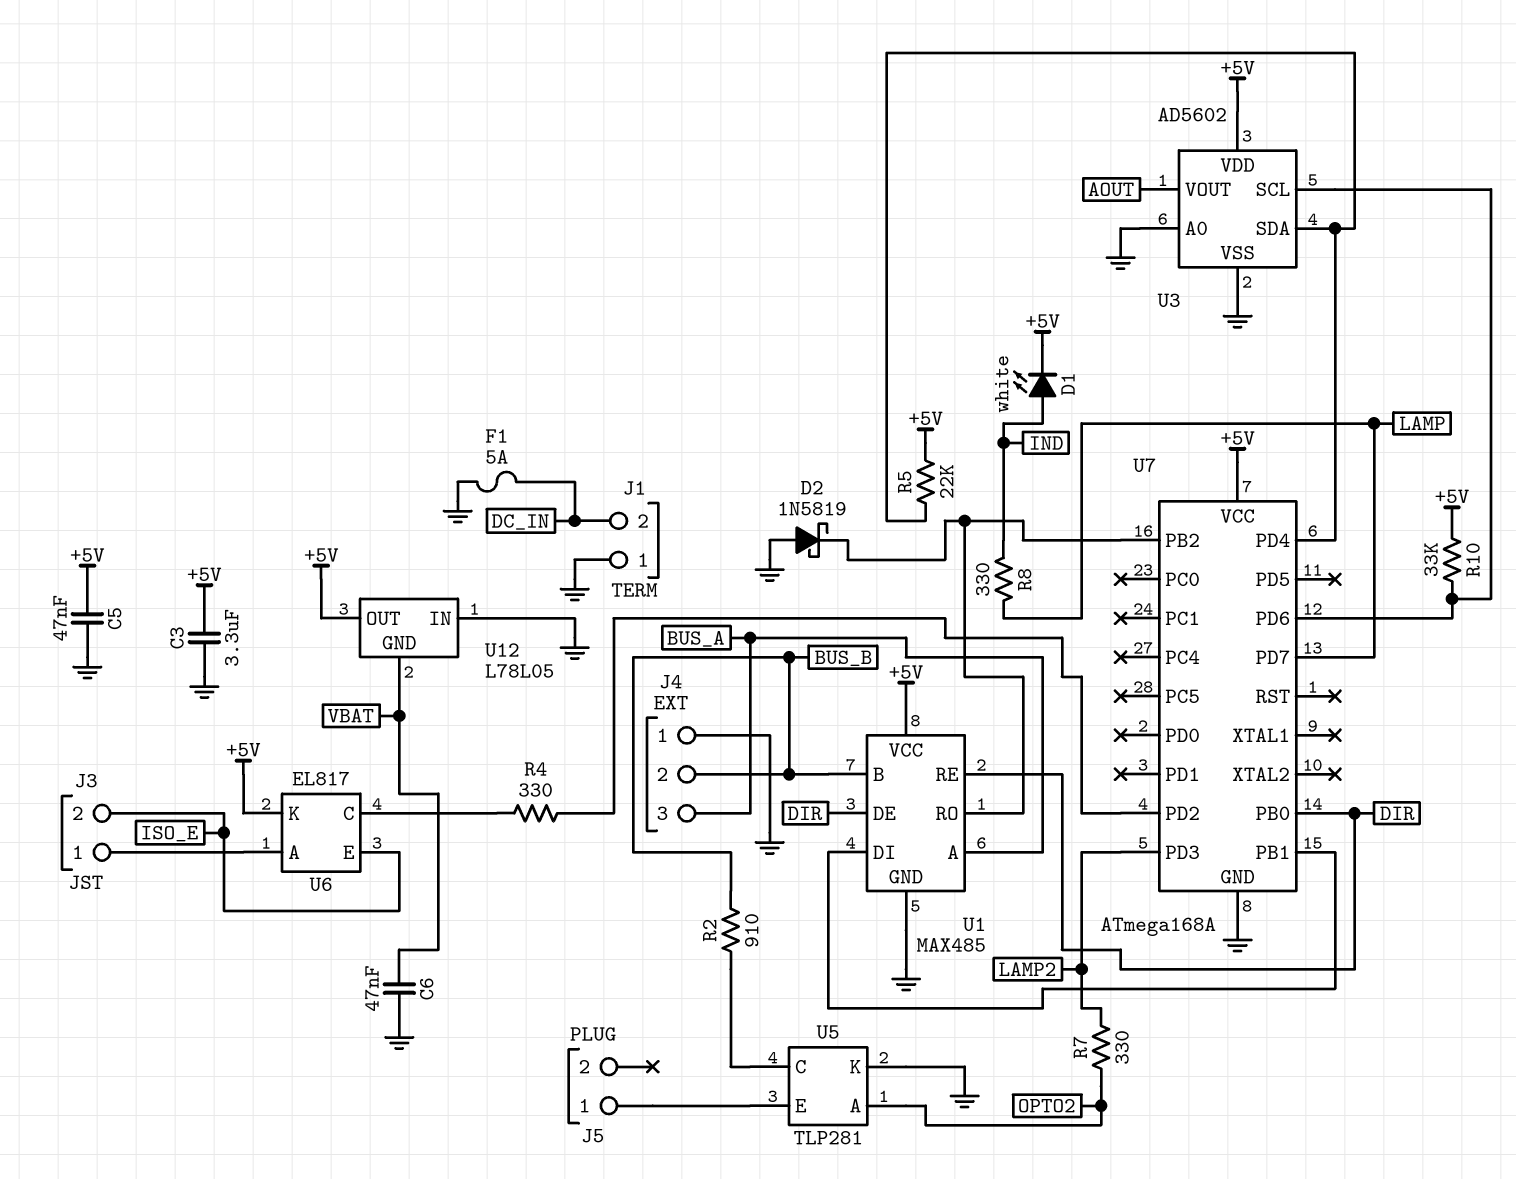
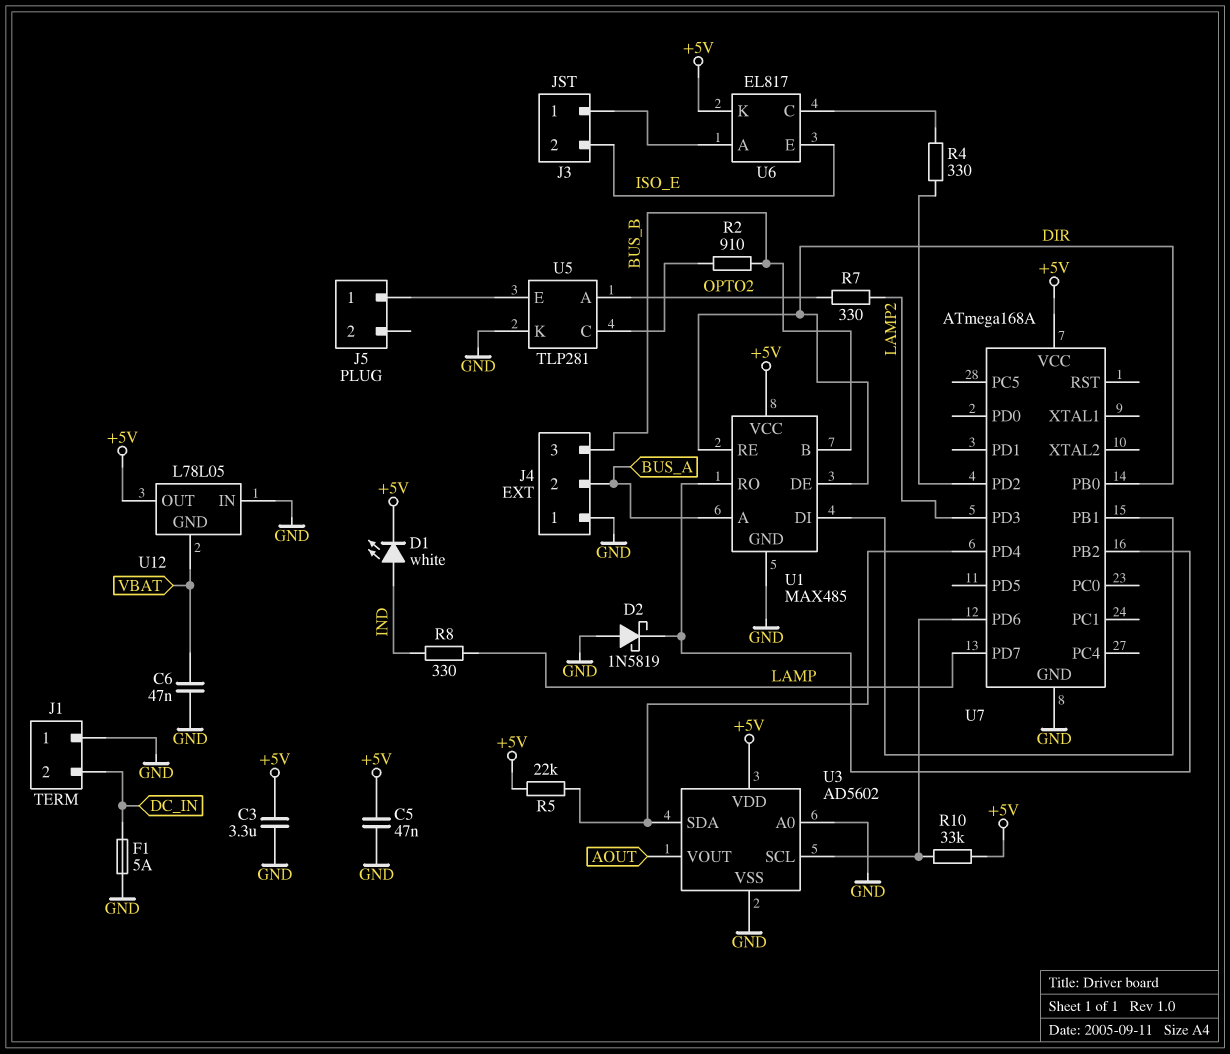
J4 pin 2: BUS_B -> BUS_A
J4 pin 3: BUS_A -> BUS_B

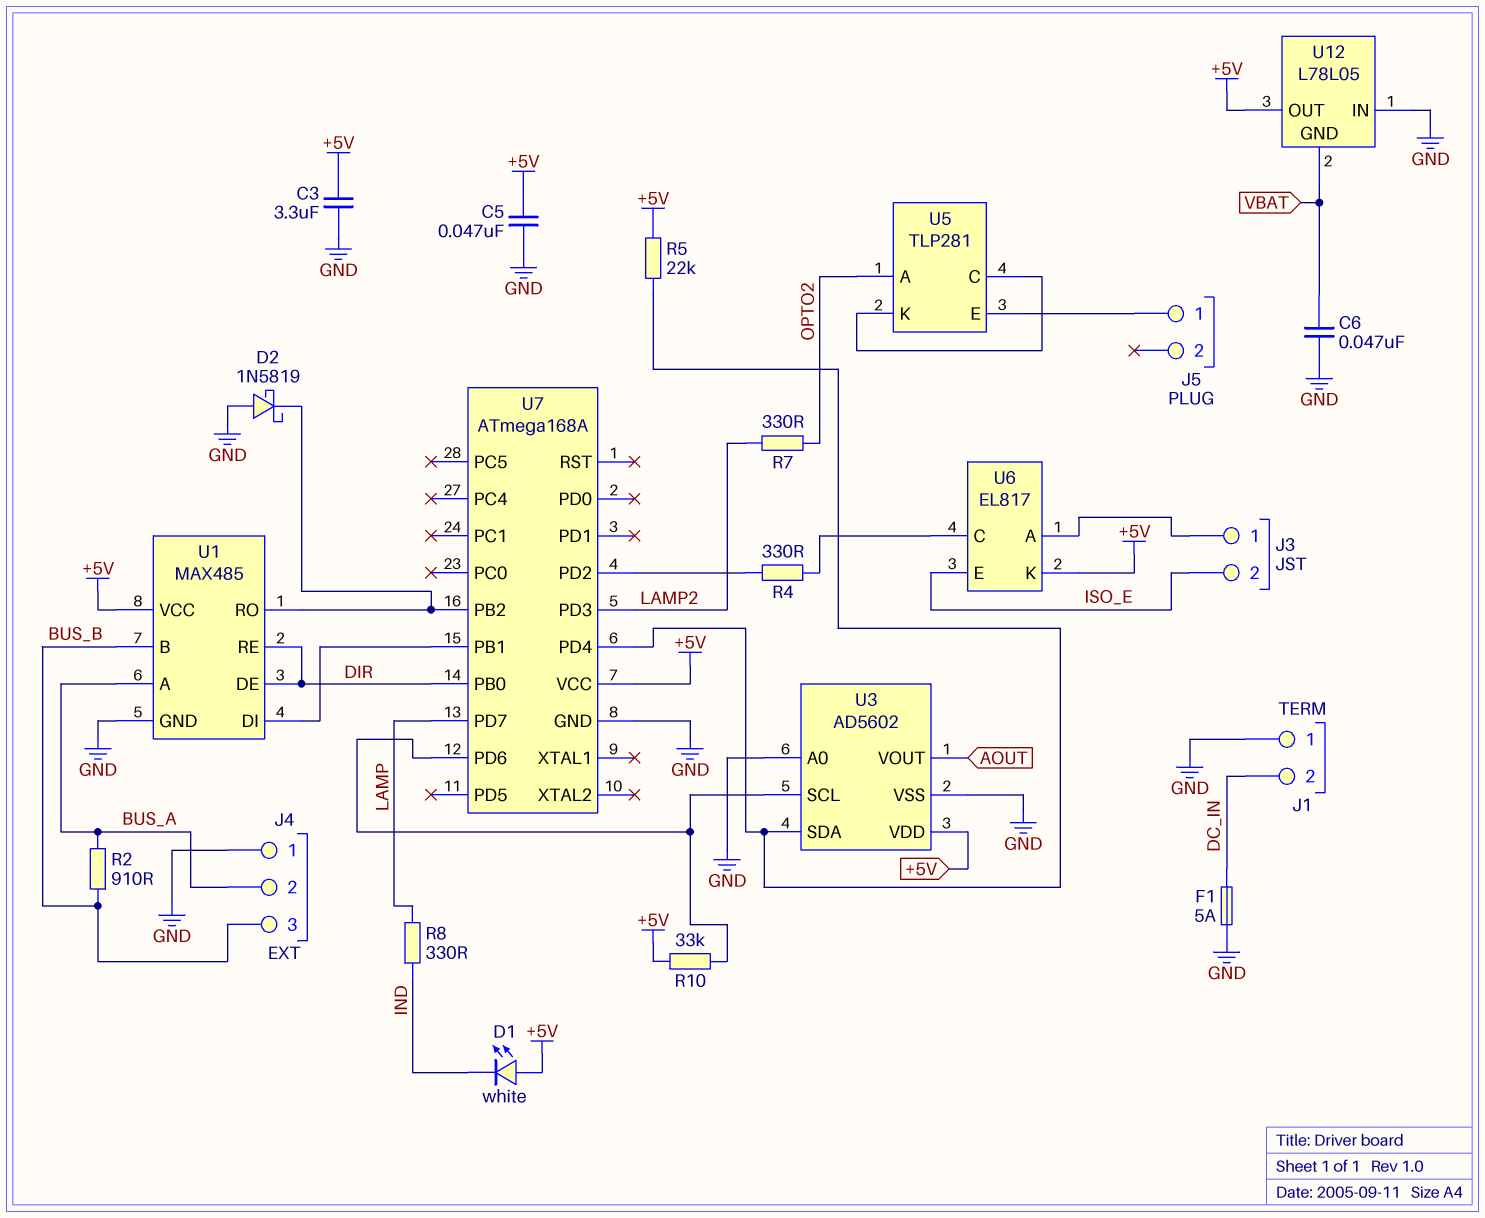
D1: LED white (A IND, K +5V) -> LED white (A +5V, K IND)
R2: 910 (BUS_B, U5/C) -> 910 (BUS_A, BUS_B)
U5 pin K: GND -> U5/C

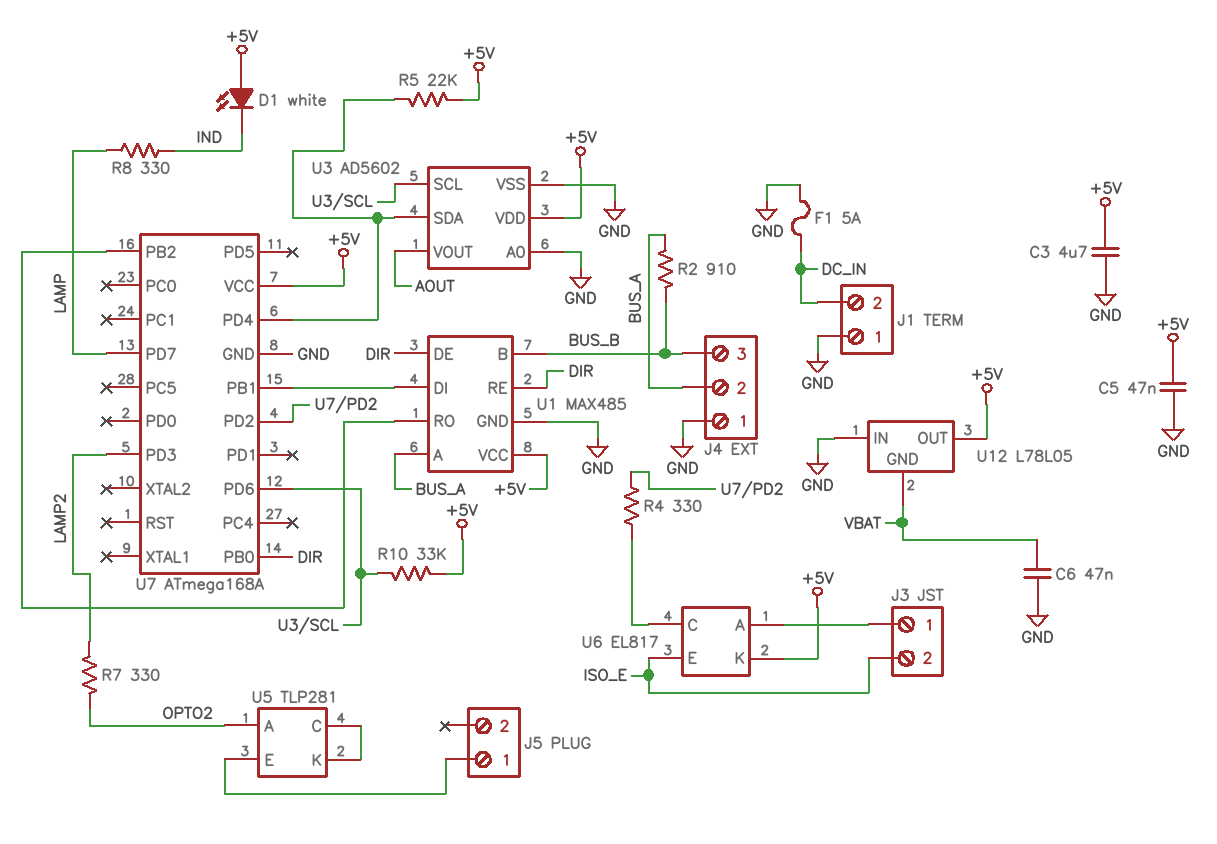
C3: 3.3uF (+5V, GND) -> 4.7uF (+5V, GND)
D2: schottky 1N5819 (A GND, K U1/RO) -> none

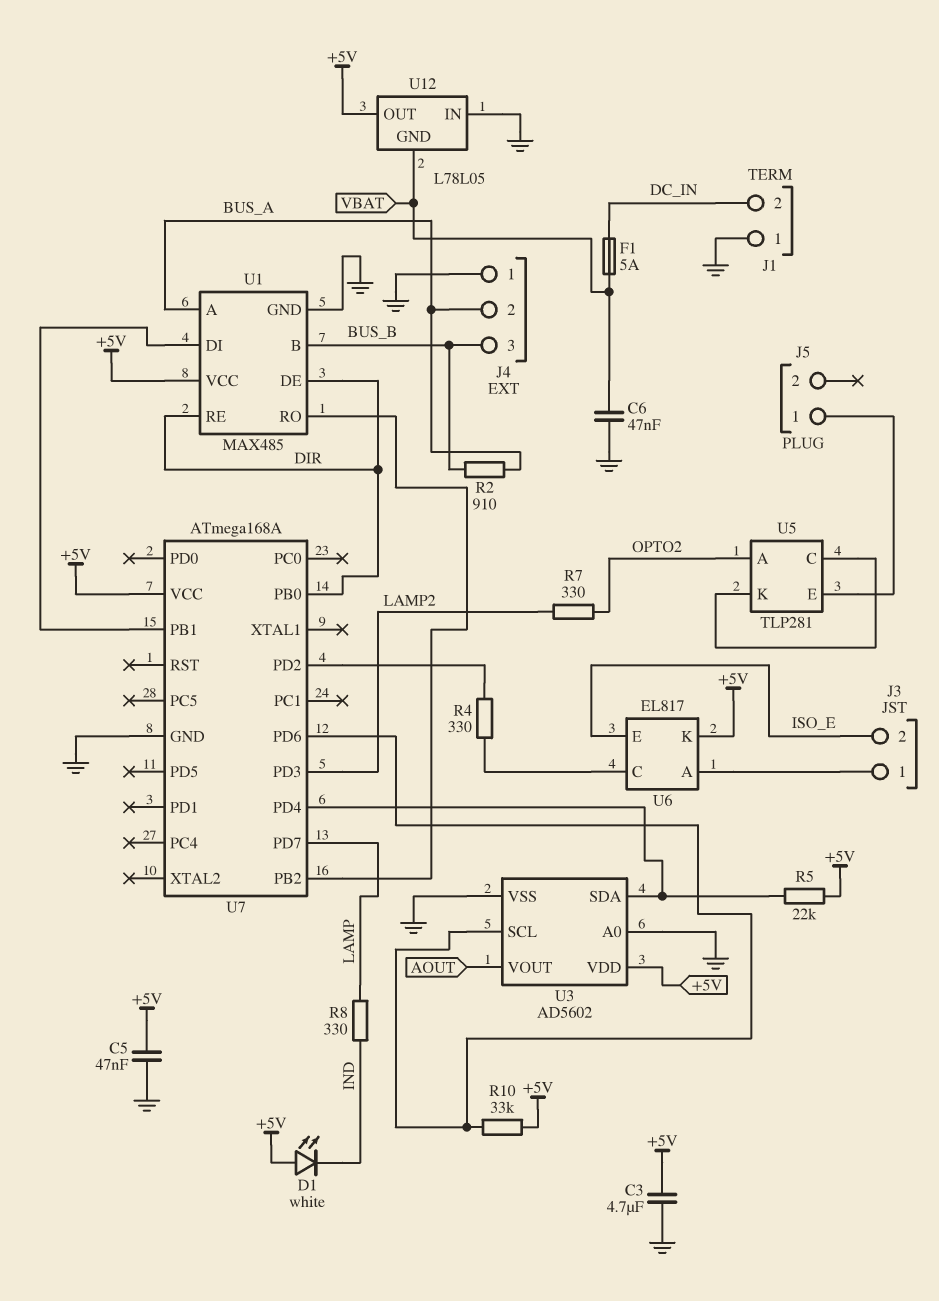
F1: 5A (DC_IN, GND) -> 5A (DC_IN, VBAT)

